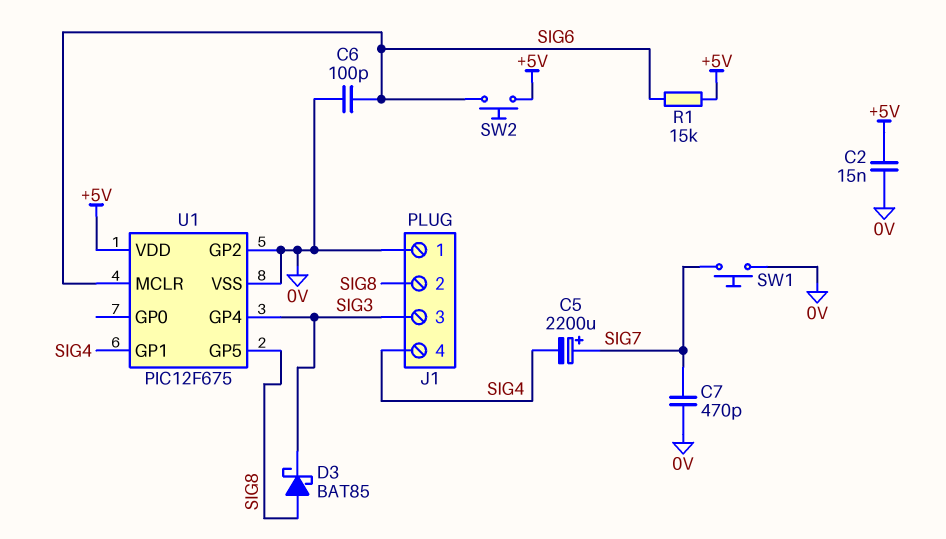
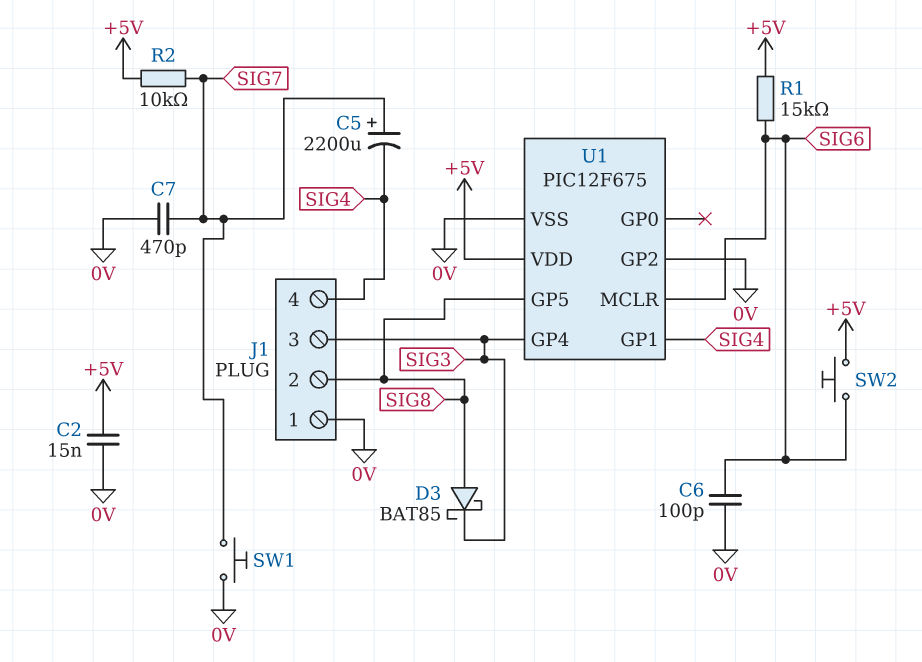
R2: none -> 10k (+5V, SIG7)

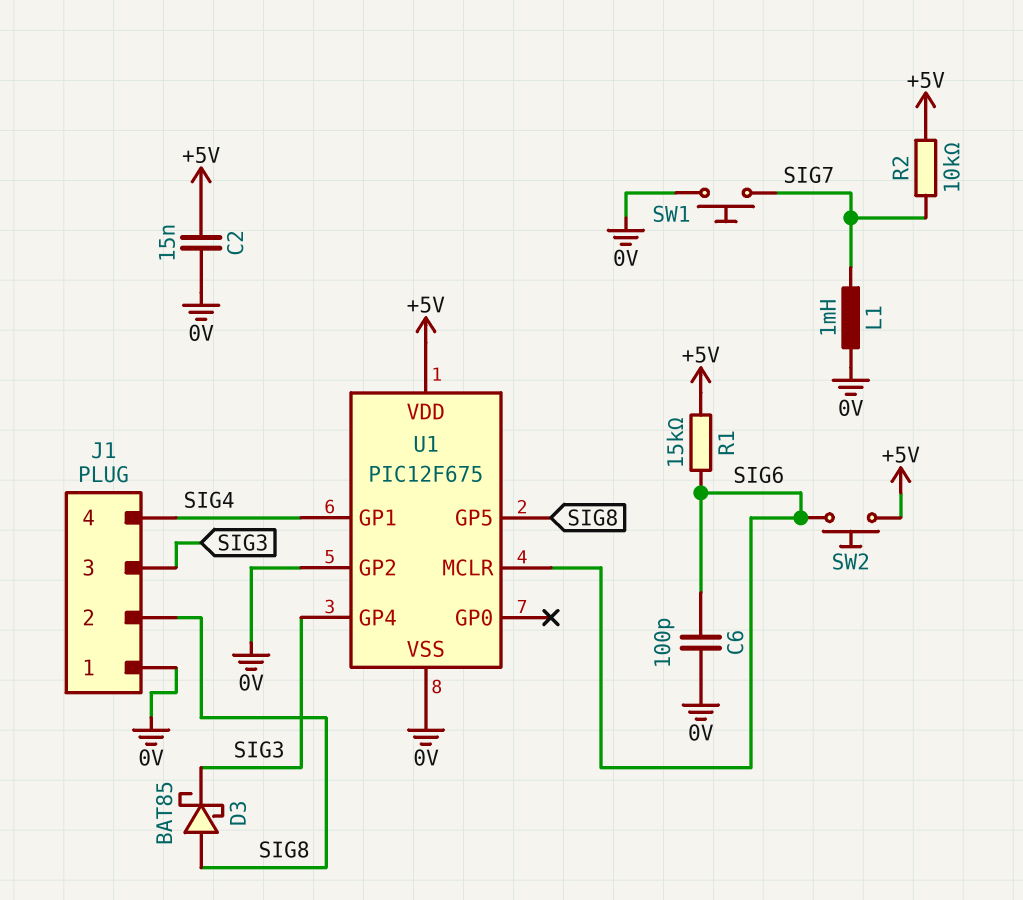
C5: 2200uF (plus SIG7, minus SIG4) -> none
C7: 470pF (0V, SIG7) -> none
L1: none -> 1mH (0V, SIG7)

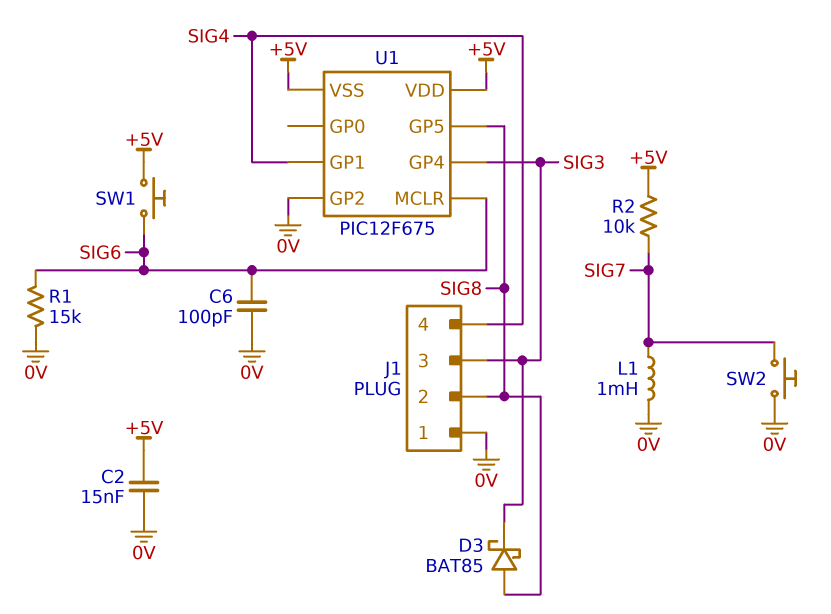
R1: 15k (+5V, SIG6) -> 15k (0V, SIG6)
SW1: button (0V, SIG7) -> button (+5V, SIG6)
SW2: button (+5V, SIG6) -> button (0V, SIG7)
U1 pin VSS: 0V -> +5V

